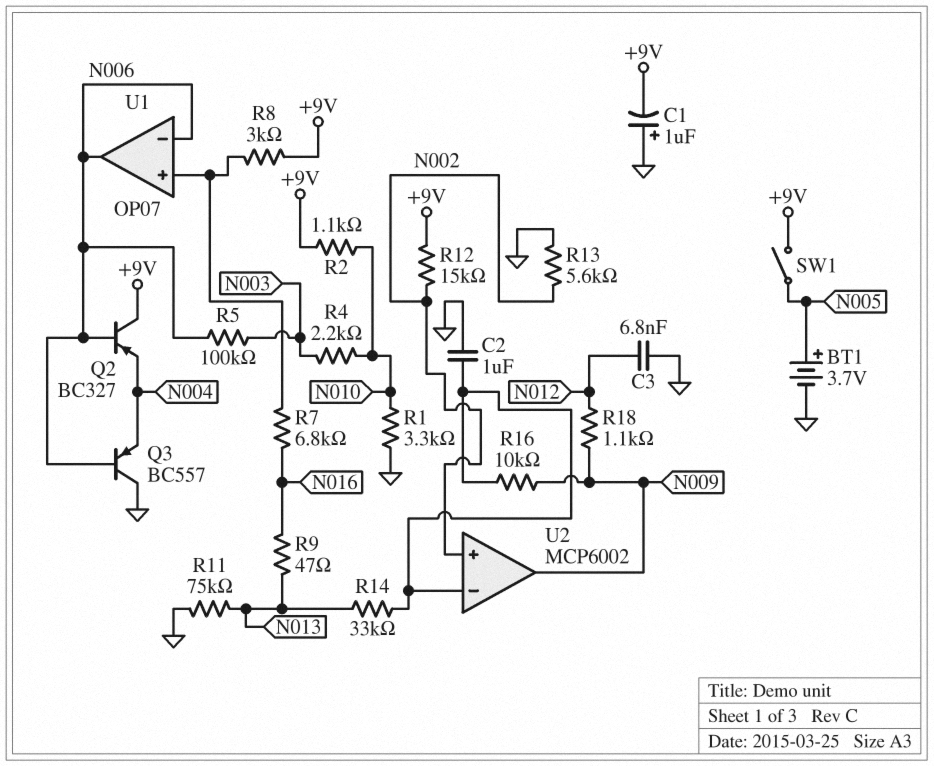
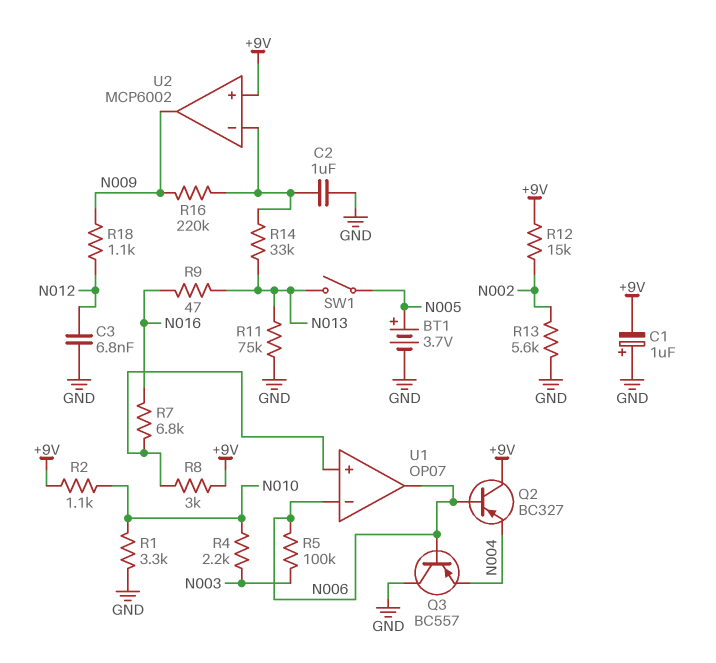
R16: 10k (N009, U2/in-) -> 220k (N009, U2/in-)
SW1: switch (+9V, N005) -> switch (N005, N013)
U2 pin in+: N002 -> +9V

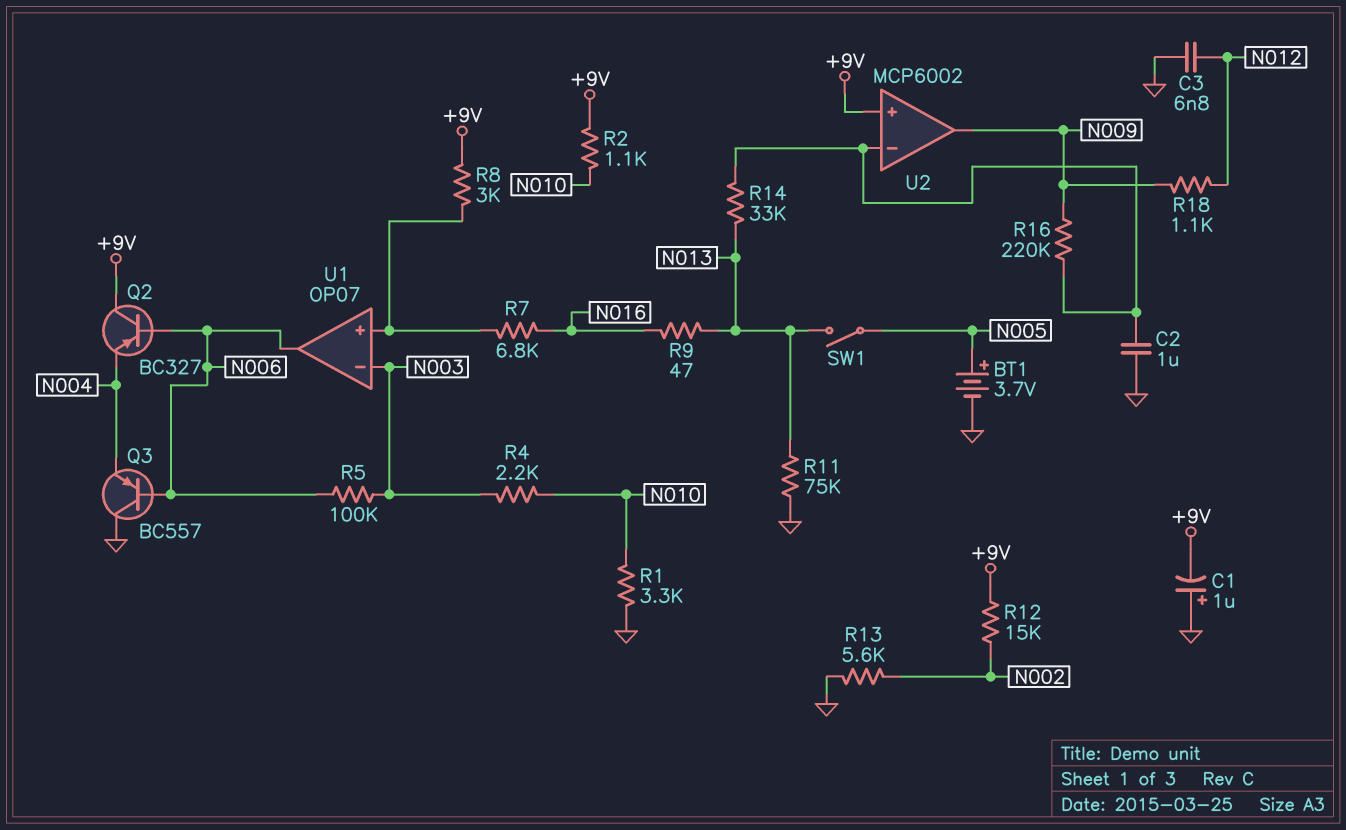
U1 pin in-: N006 -> N003

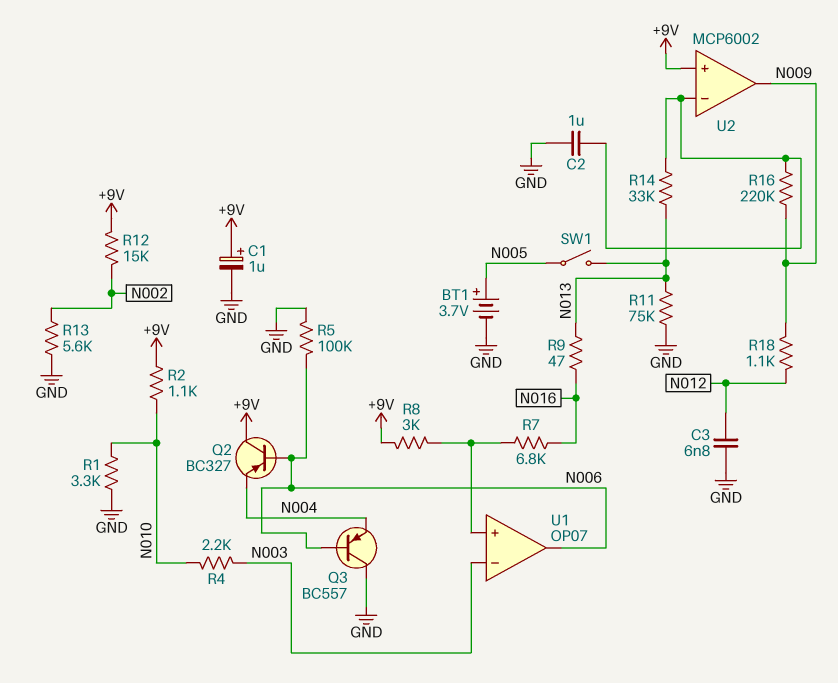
C1: 1uF (plus GND, minus +9V) -> 1uF (plus +9V, minus GND)
R5: 100k (N003, N006) -> 100k (GND, N006)

